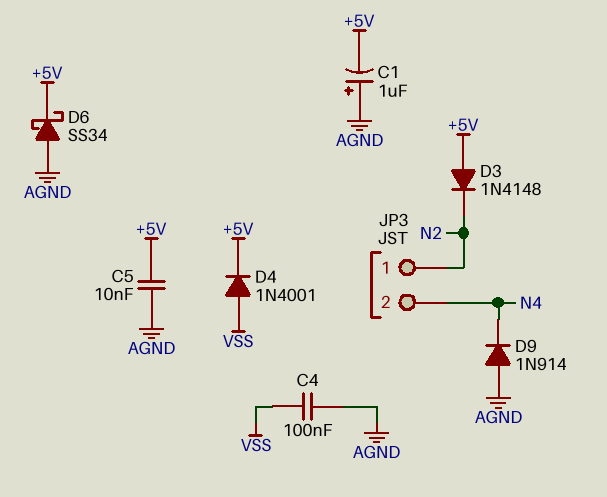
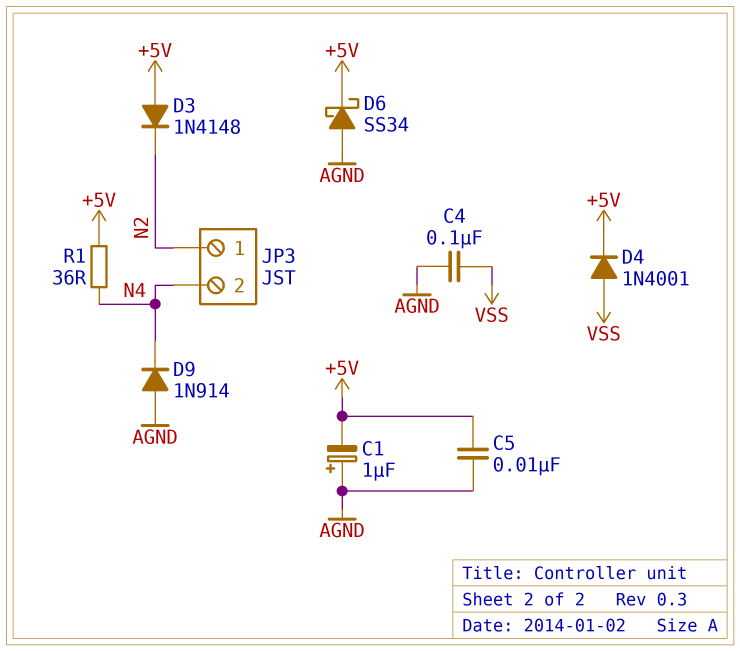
R1: none -> 36 (+5V, N4)

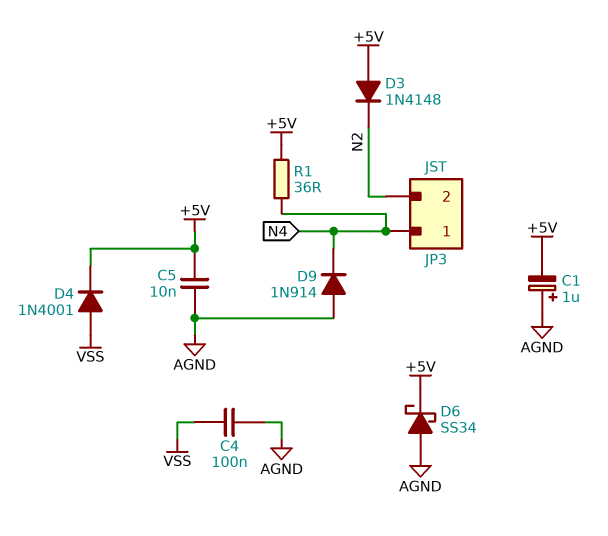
JP3 pin 1: N2 -> N4
JP3 pin 2: N4 -> N2

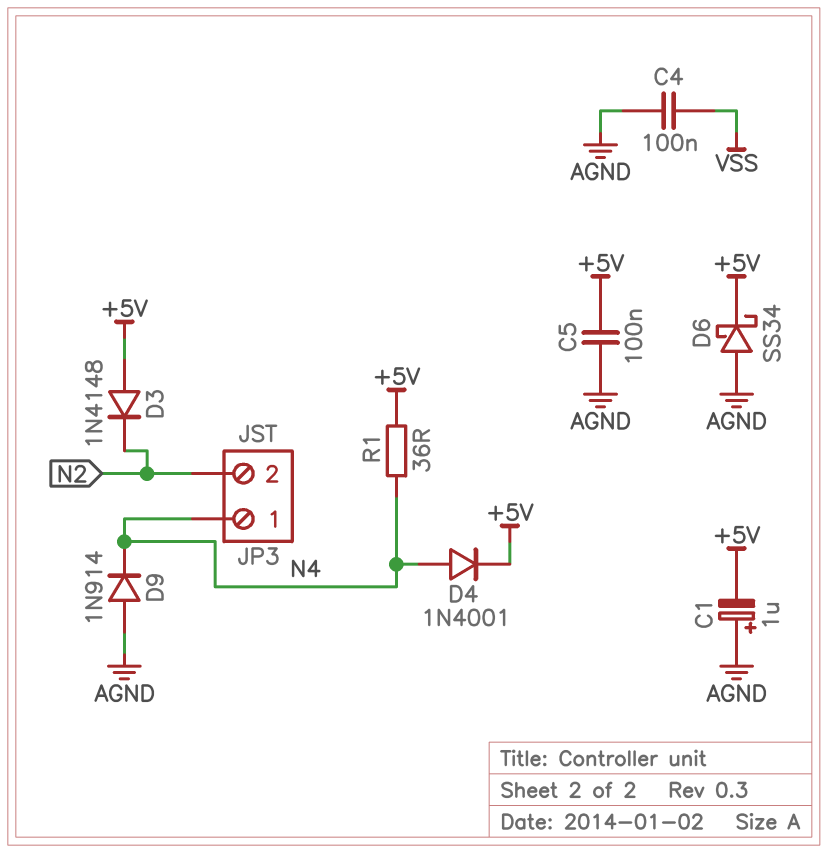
C5: 10nF (+5V, AGND) -> 100nF (+5V, AGND)
D4: diode 1N4001 (A VSS, K +5V) -> diode 1N4001 (A N4, K +5V)

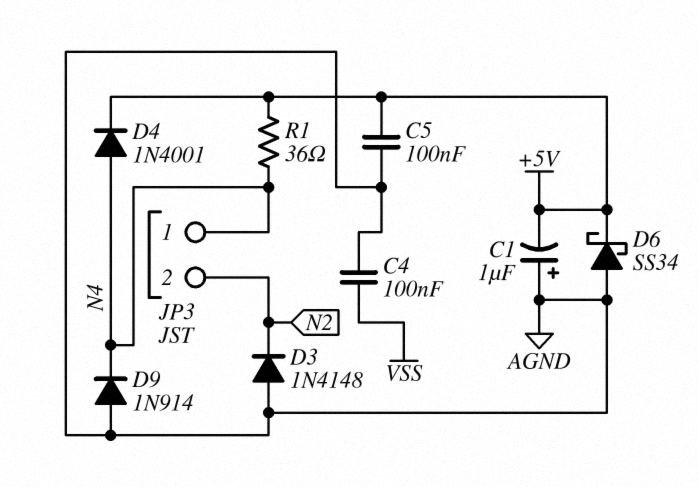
D3: diode 1N4148 (A +5V, K N2) -> diode 1N4148 (A AGND, K N2)

